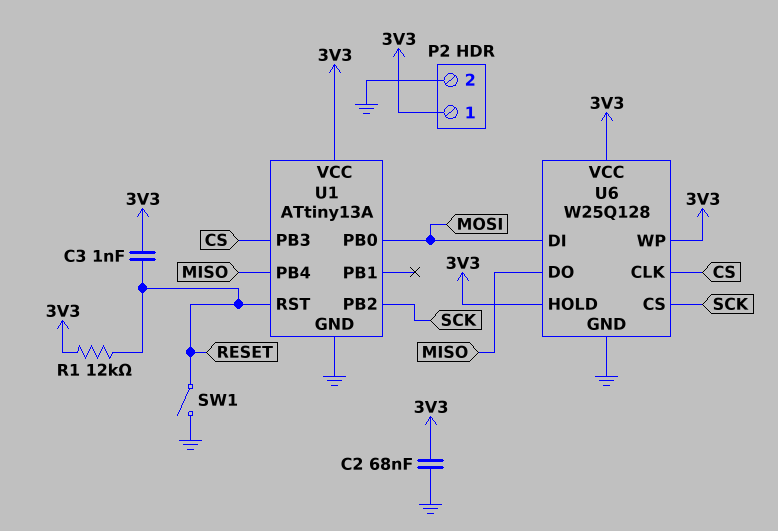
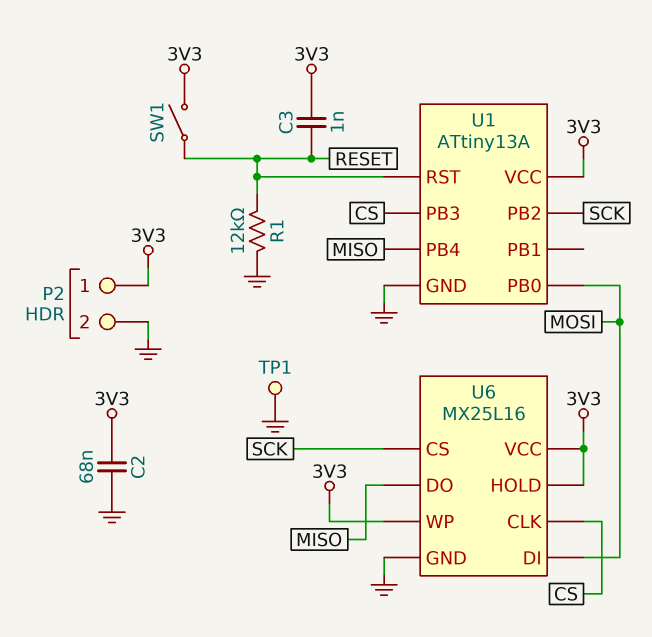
R1: 12k (3V3, RESET) -> 12k (GND, RESET)
SW1: switch (GND, RESET) -> switch (3V3, RESET)
TP1: none -> test point (GND)
U6: W25Q128 -> MX25L16

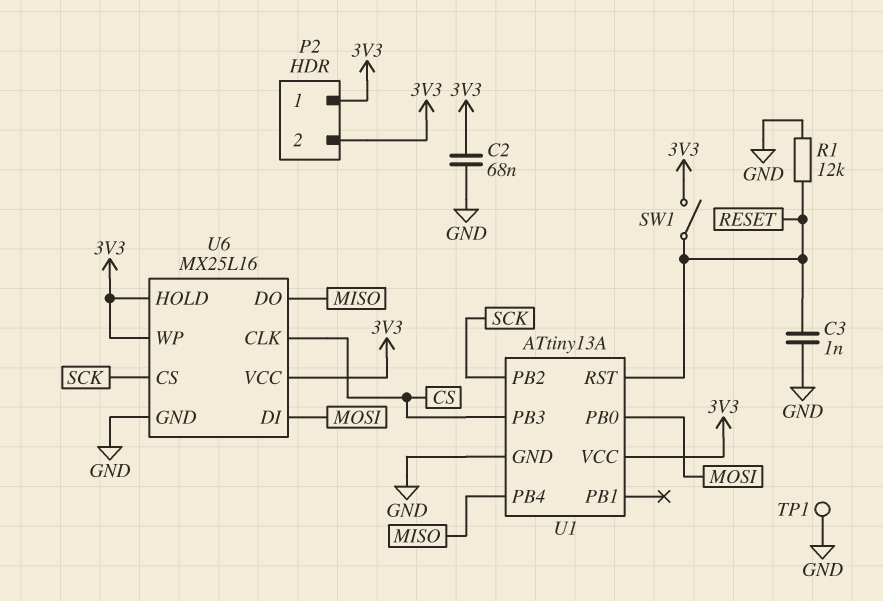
C3: 1nF (3V3, RESET) -> 1nF (GND, RESET)
P2 pin 2: GND -> 3V3

